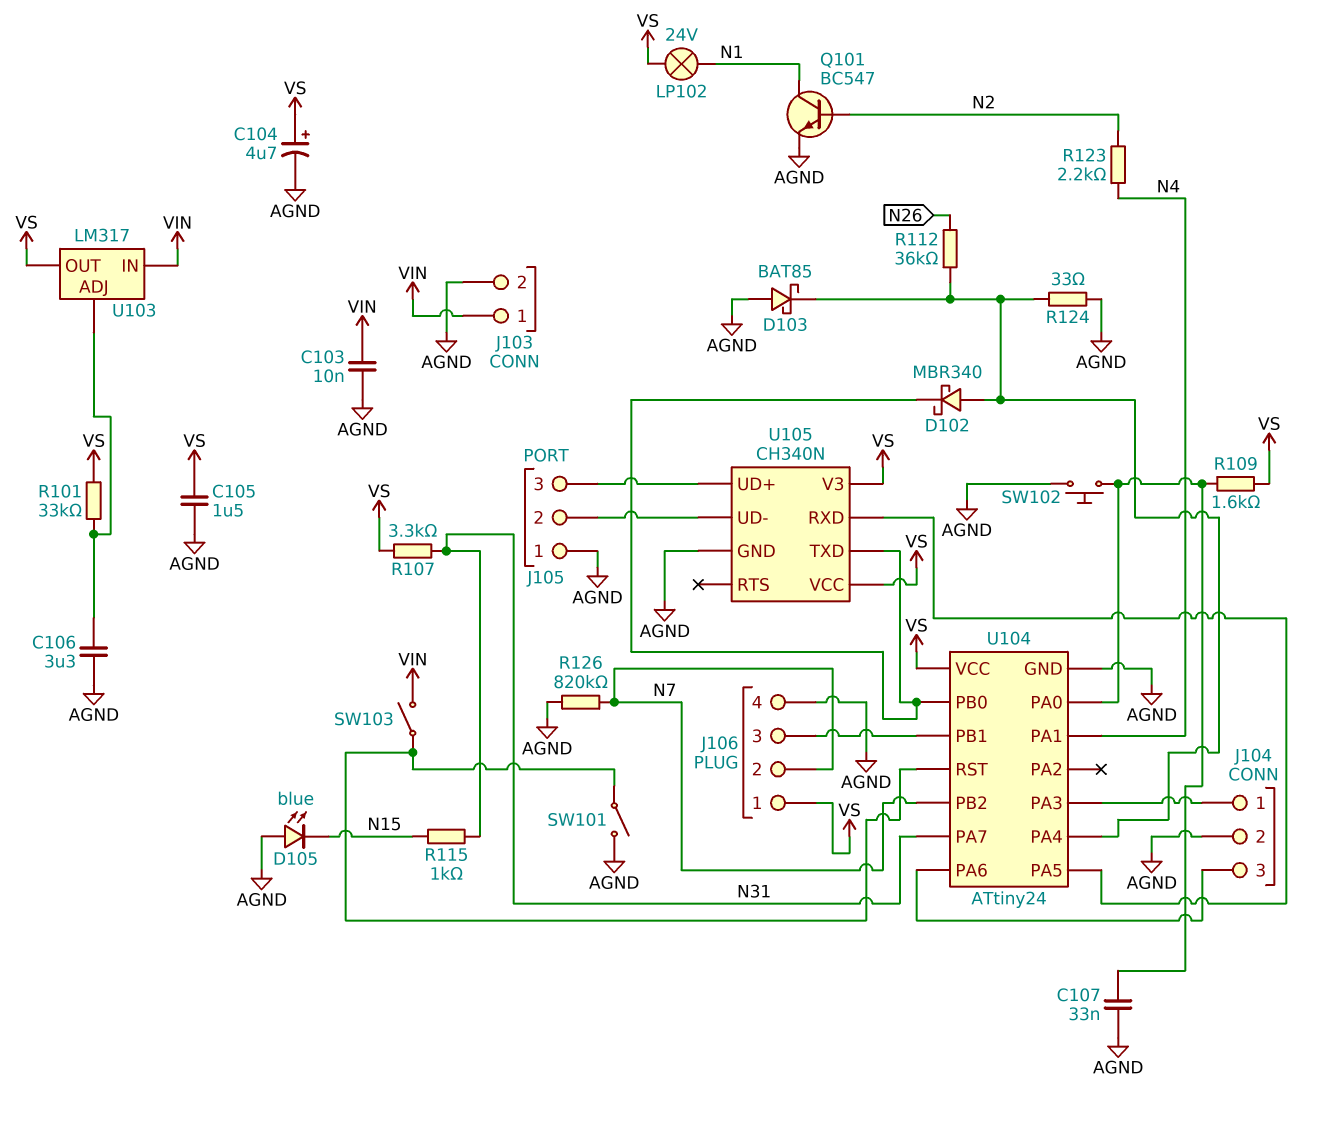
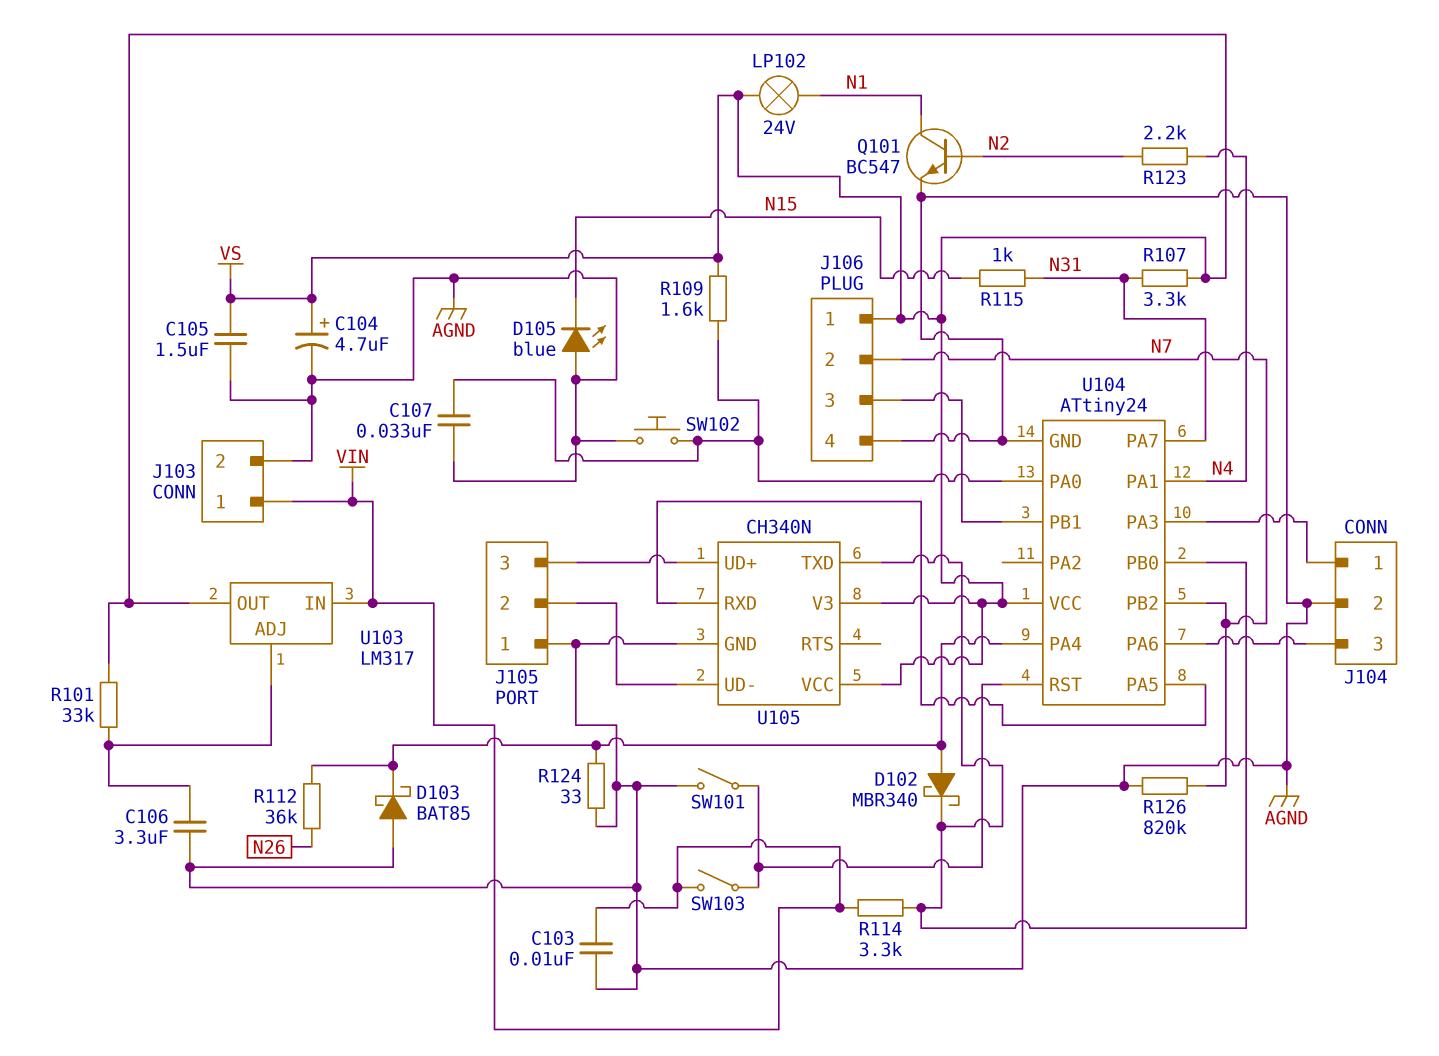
R114: none -> 3.3k (U104/PB0, VIN)

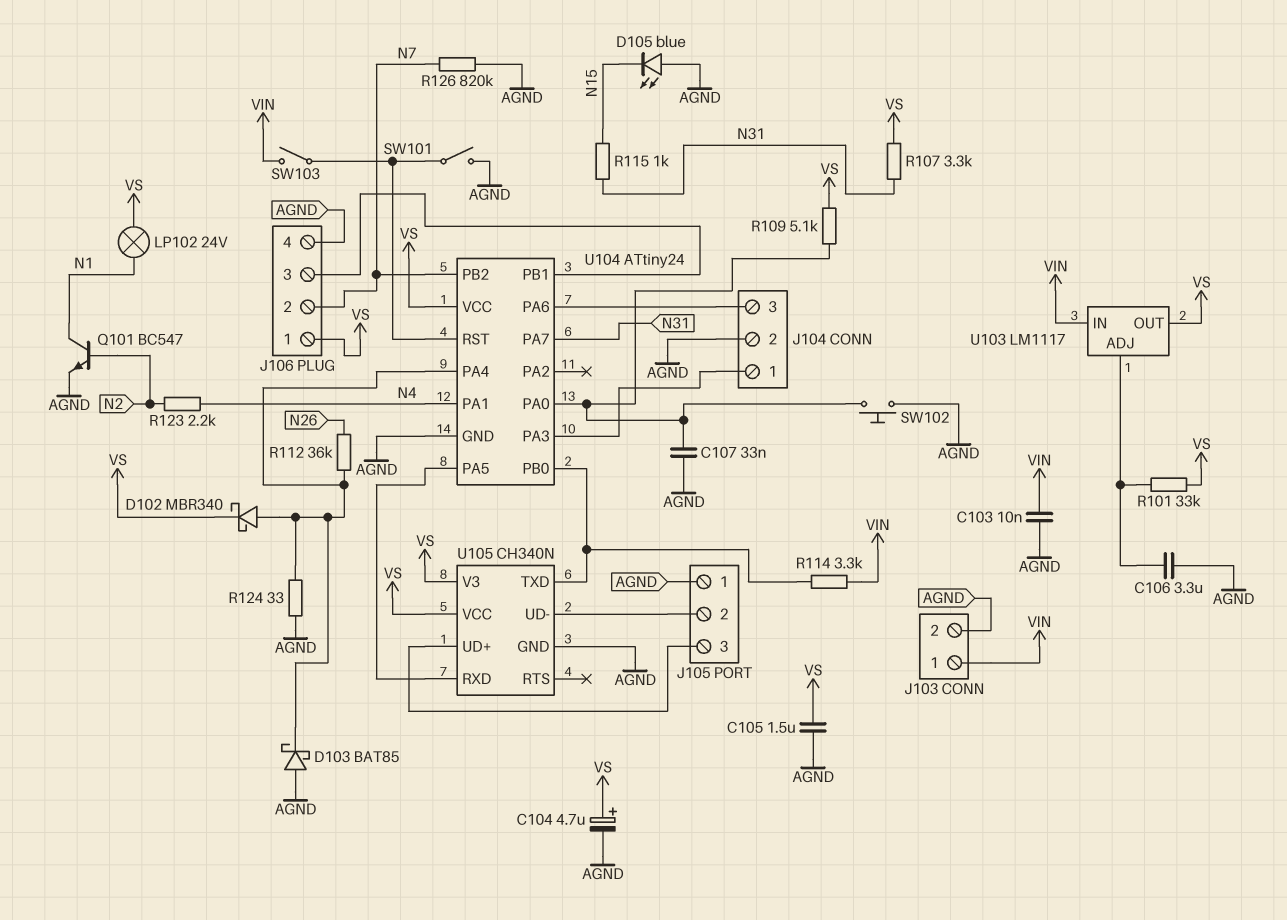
D102: schottky MBR340 (A U104/PA4, K U104/PB0) -> schottky MBR340 (A U104/PA4, K VS)
R109: 1.6k (U104/PA0, VS) -> 5.1k (U104/PA0, VS)
U103: LM317 -> LM1117

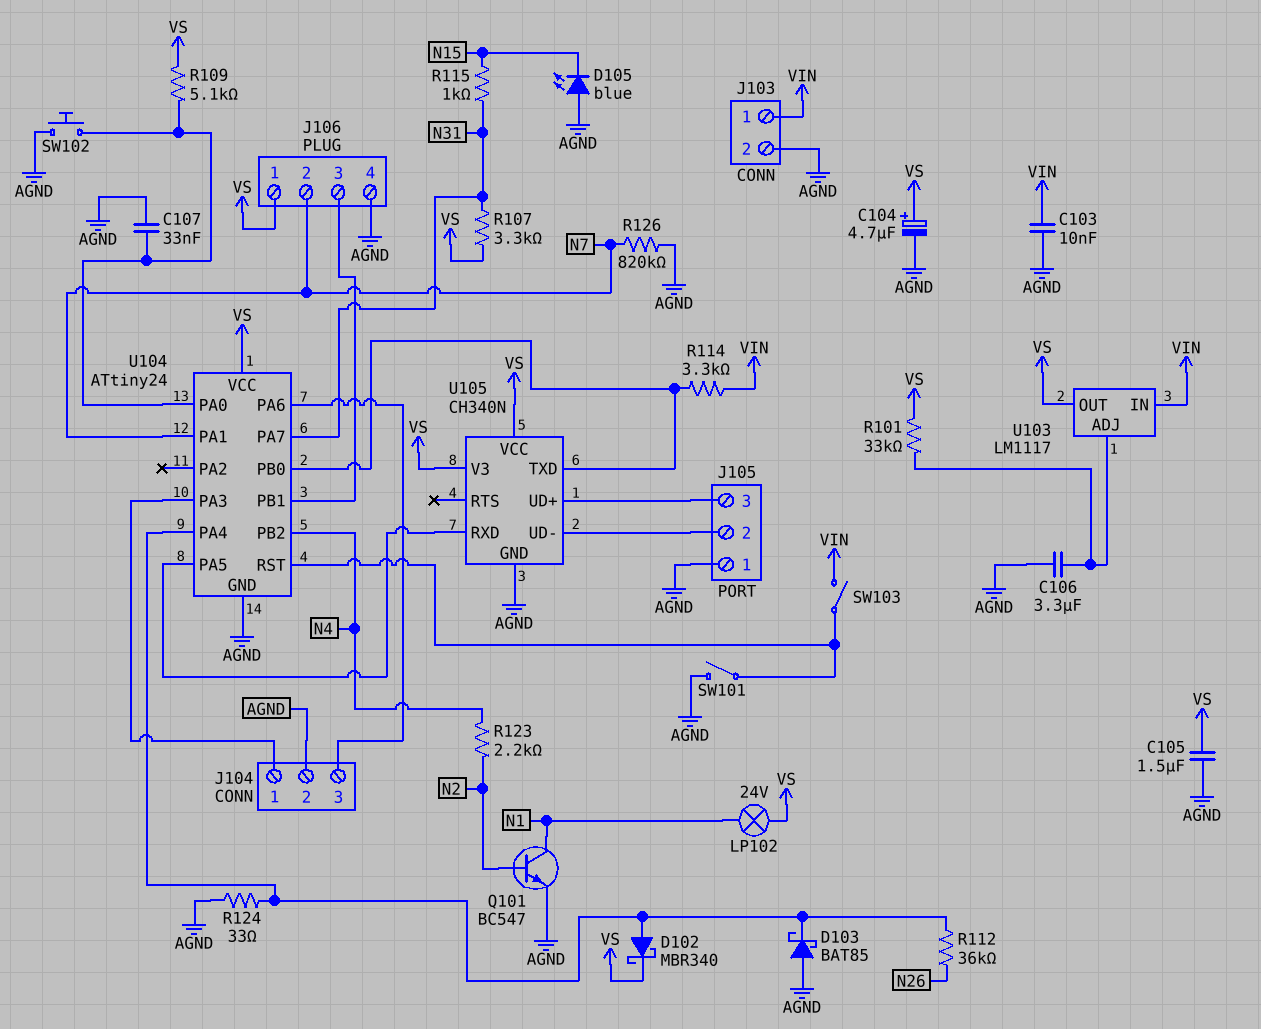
U104 pin PA1: N4 -> N7
U104 pin PB2: N7 -> N4

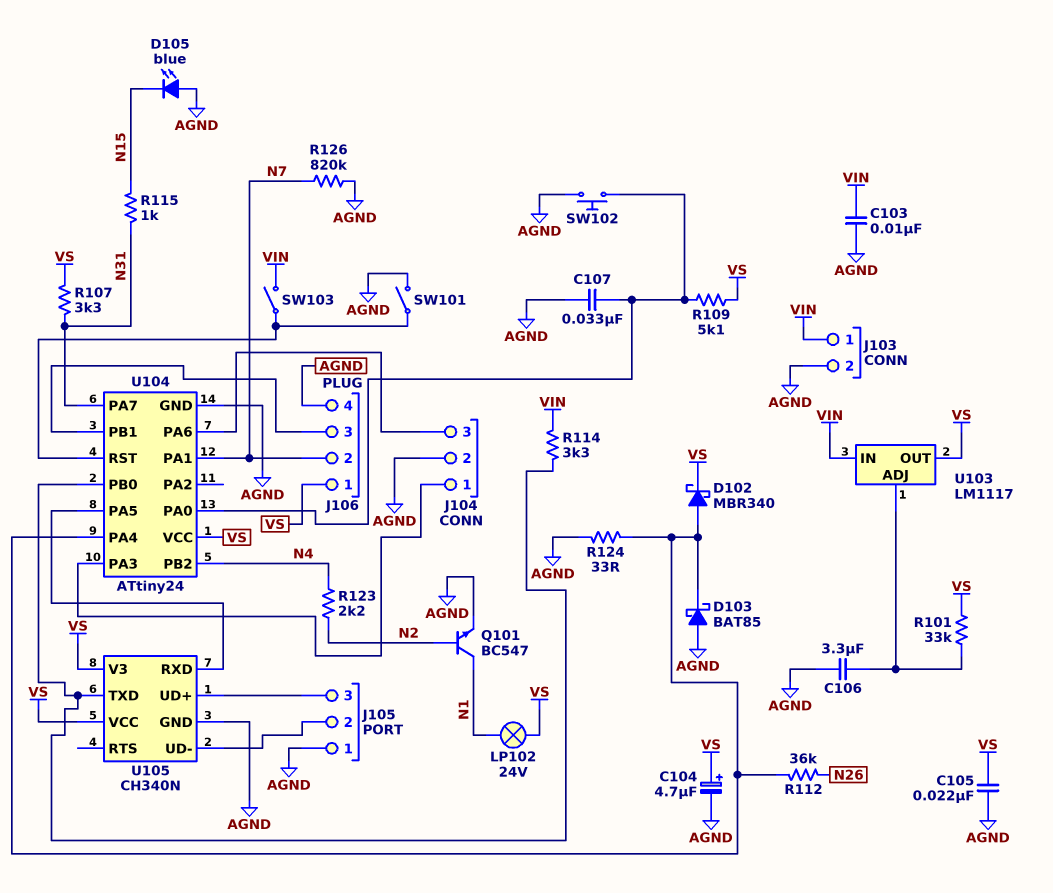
C105: 1.5uF (AGND, VS) -> 22nF (AGND, VS)

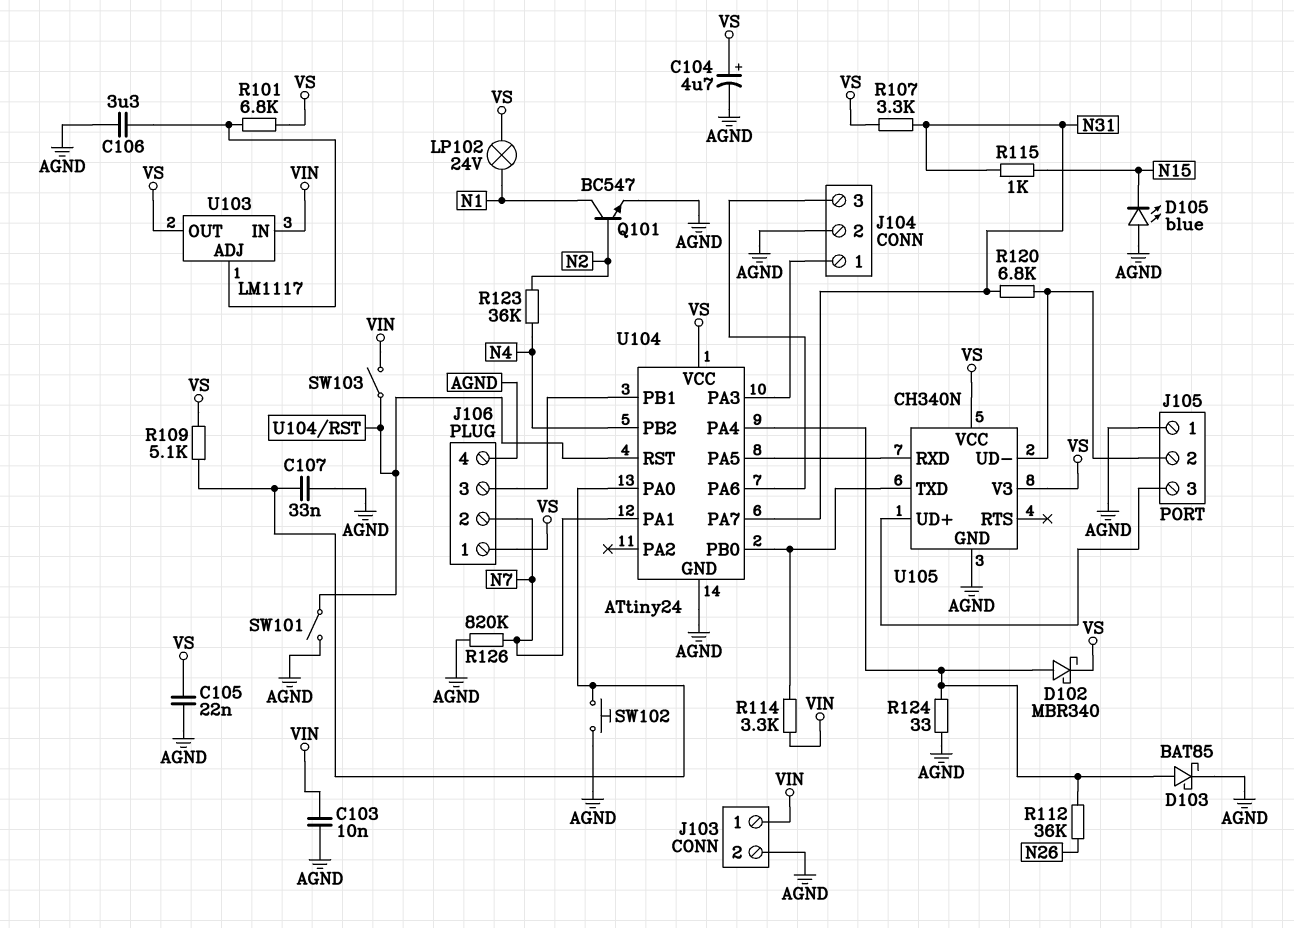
D103: schottky BAT85 (A AGND, K U104/PA4) -> schottky BAT85 (A U104/PA4, K AGND)
R101: 33k (U103/ADJ, VS) -> 6.8k (U103/ADJ, VS)
R120: none -> 6.8k (J105/2, N31)
R123: 2.2k (N2, N4) -> 36k (N2, N4)

